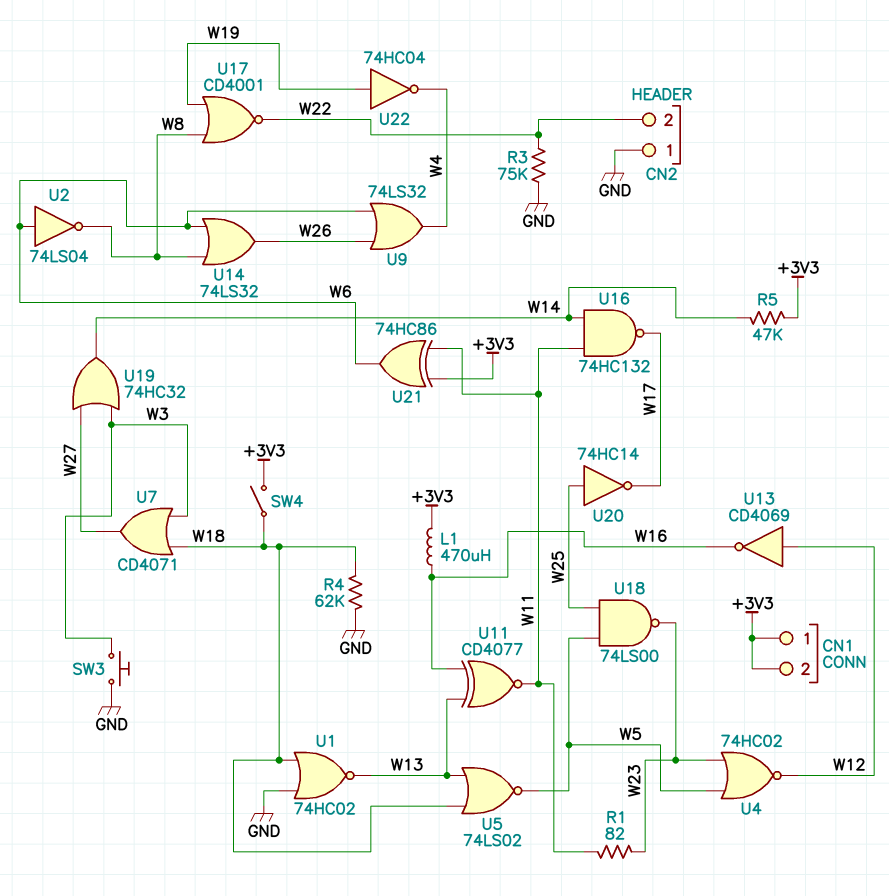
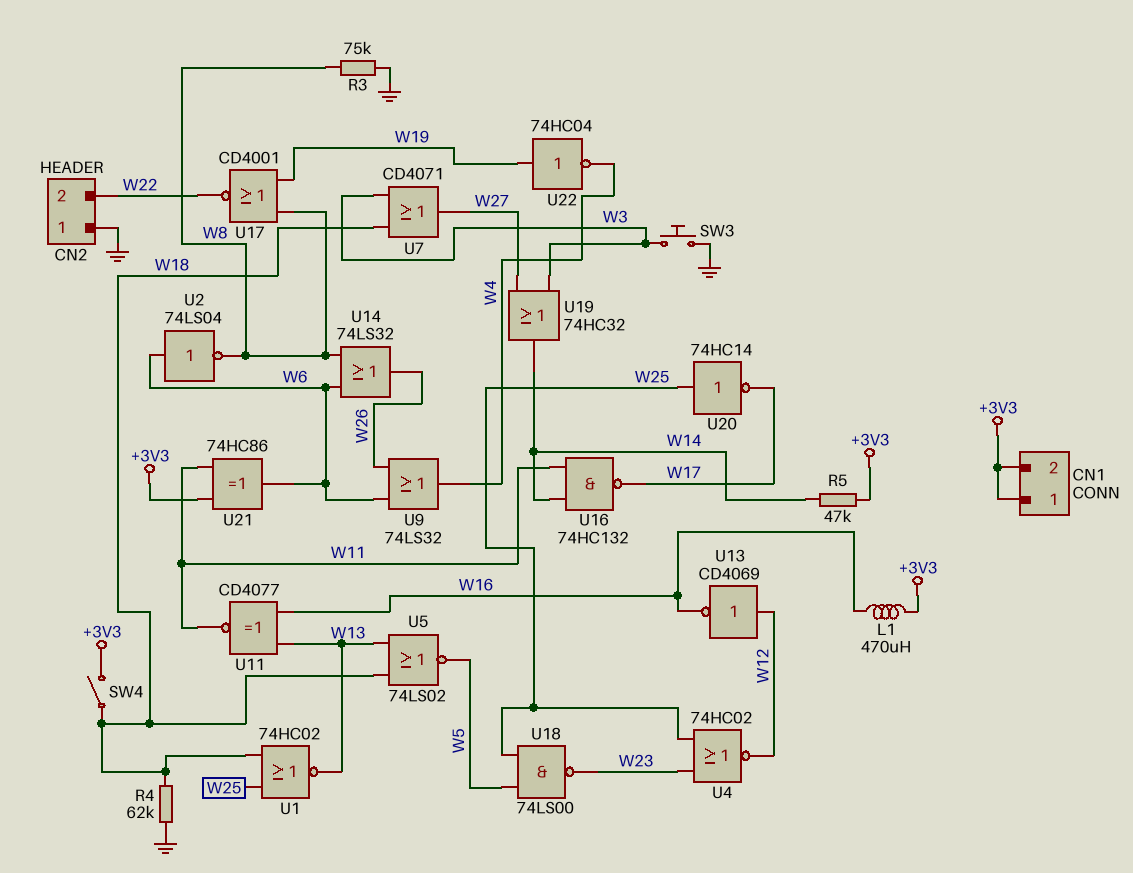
R1: 82 (W11, W23) -> none
R3: 75k (GND, W22) -> 75k (GND, W8)
U1: NOR 74HC02 (in GND, in W18, out W13) -> NOR 74HC02 (in W18, in W25, out W13)
U4: NOR 74HC02 (in W5, in W23, out W12) -> NOR 74HC02 (in W23, in W25, out W12)

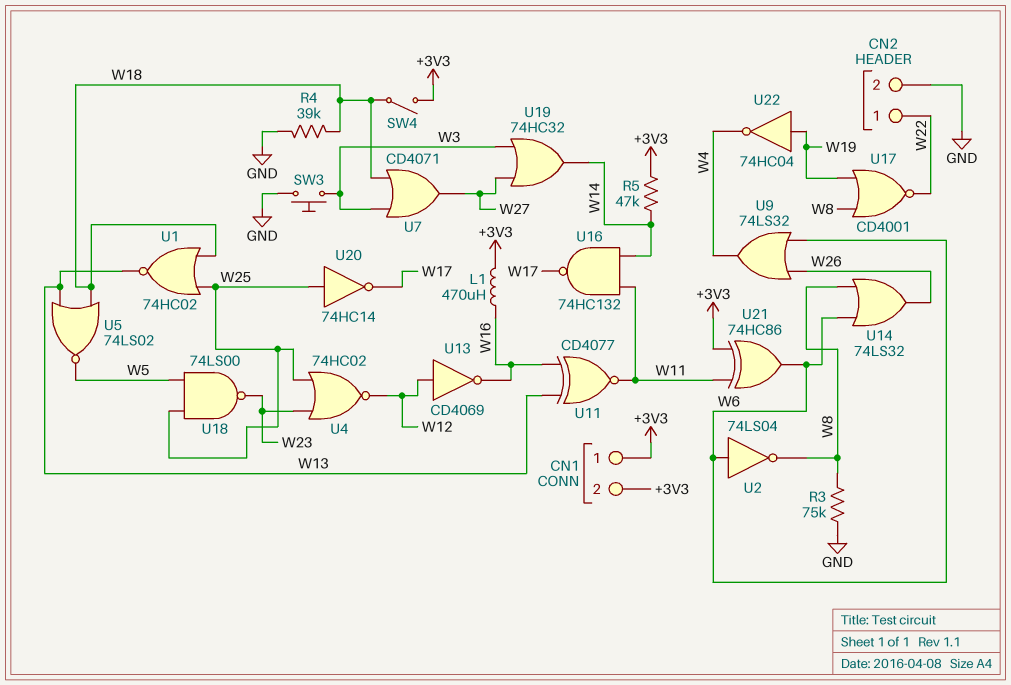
CN2 pin 1: GND -> W22
CN2 pin 2: W22 -> GND
R4: 62k (GND, W18) -> 39k (GND, W18)

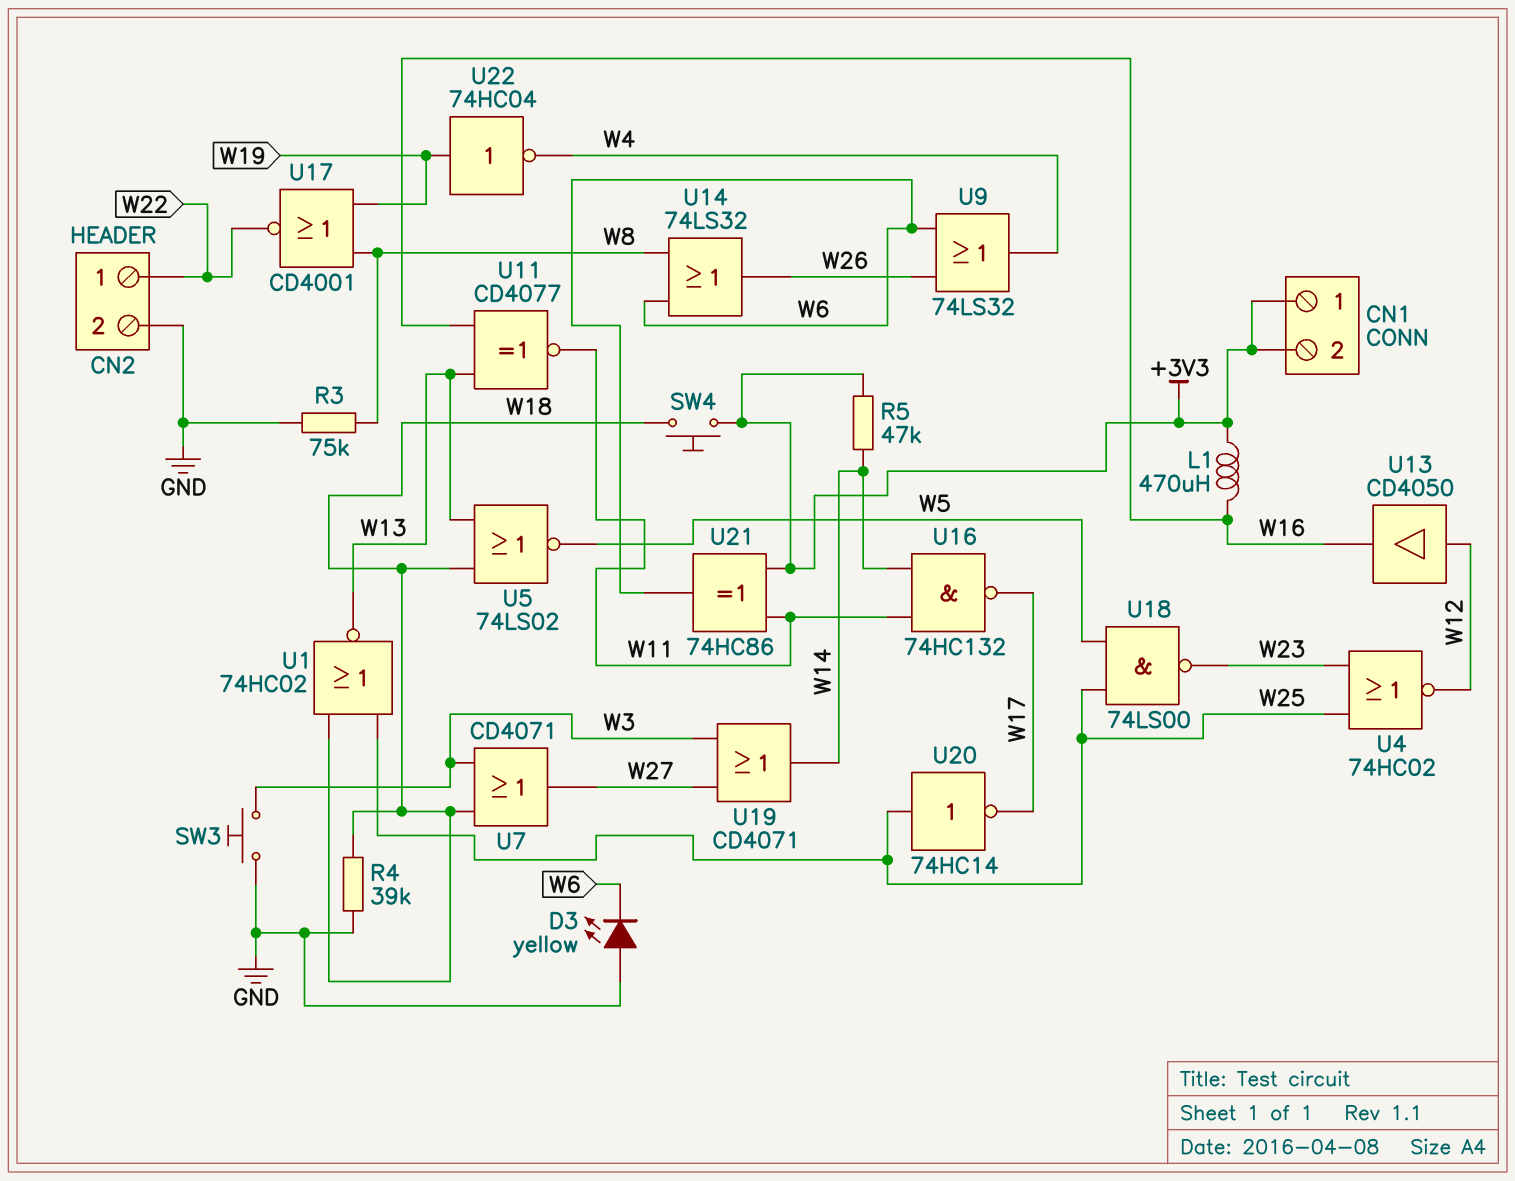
D3: none -> LED yellow (A GND, K W6)
SW4: switch (+3V3, W18) -> button (+3V3, W18)
U2: NOT 74LS04 (in W6, out W8) -> none
U13: NOT CD4069 (in W12, out W16) -> buffer CD4050 (in W12, out W16)
U19: OR 74HC32 (in W3, in W27, out W14) -> OR CD4071 (in W3, in W27, out W14)

